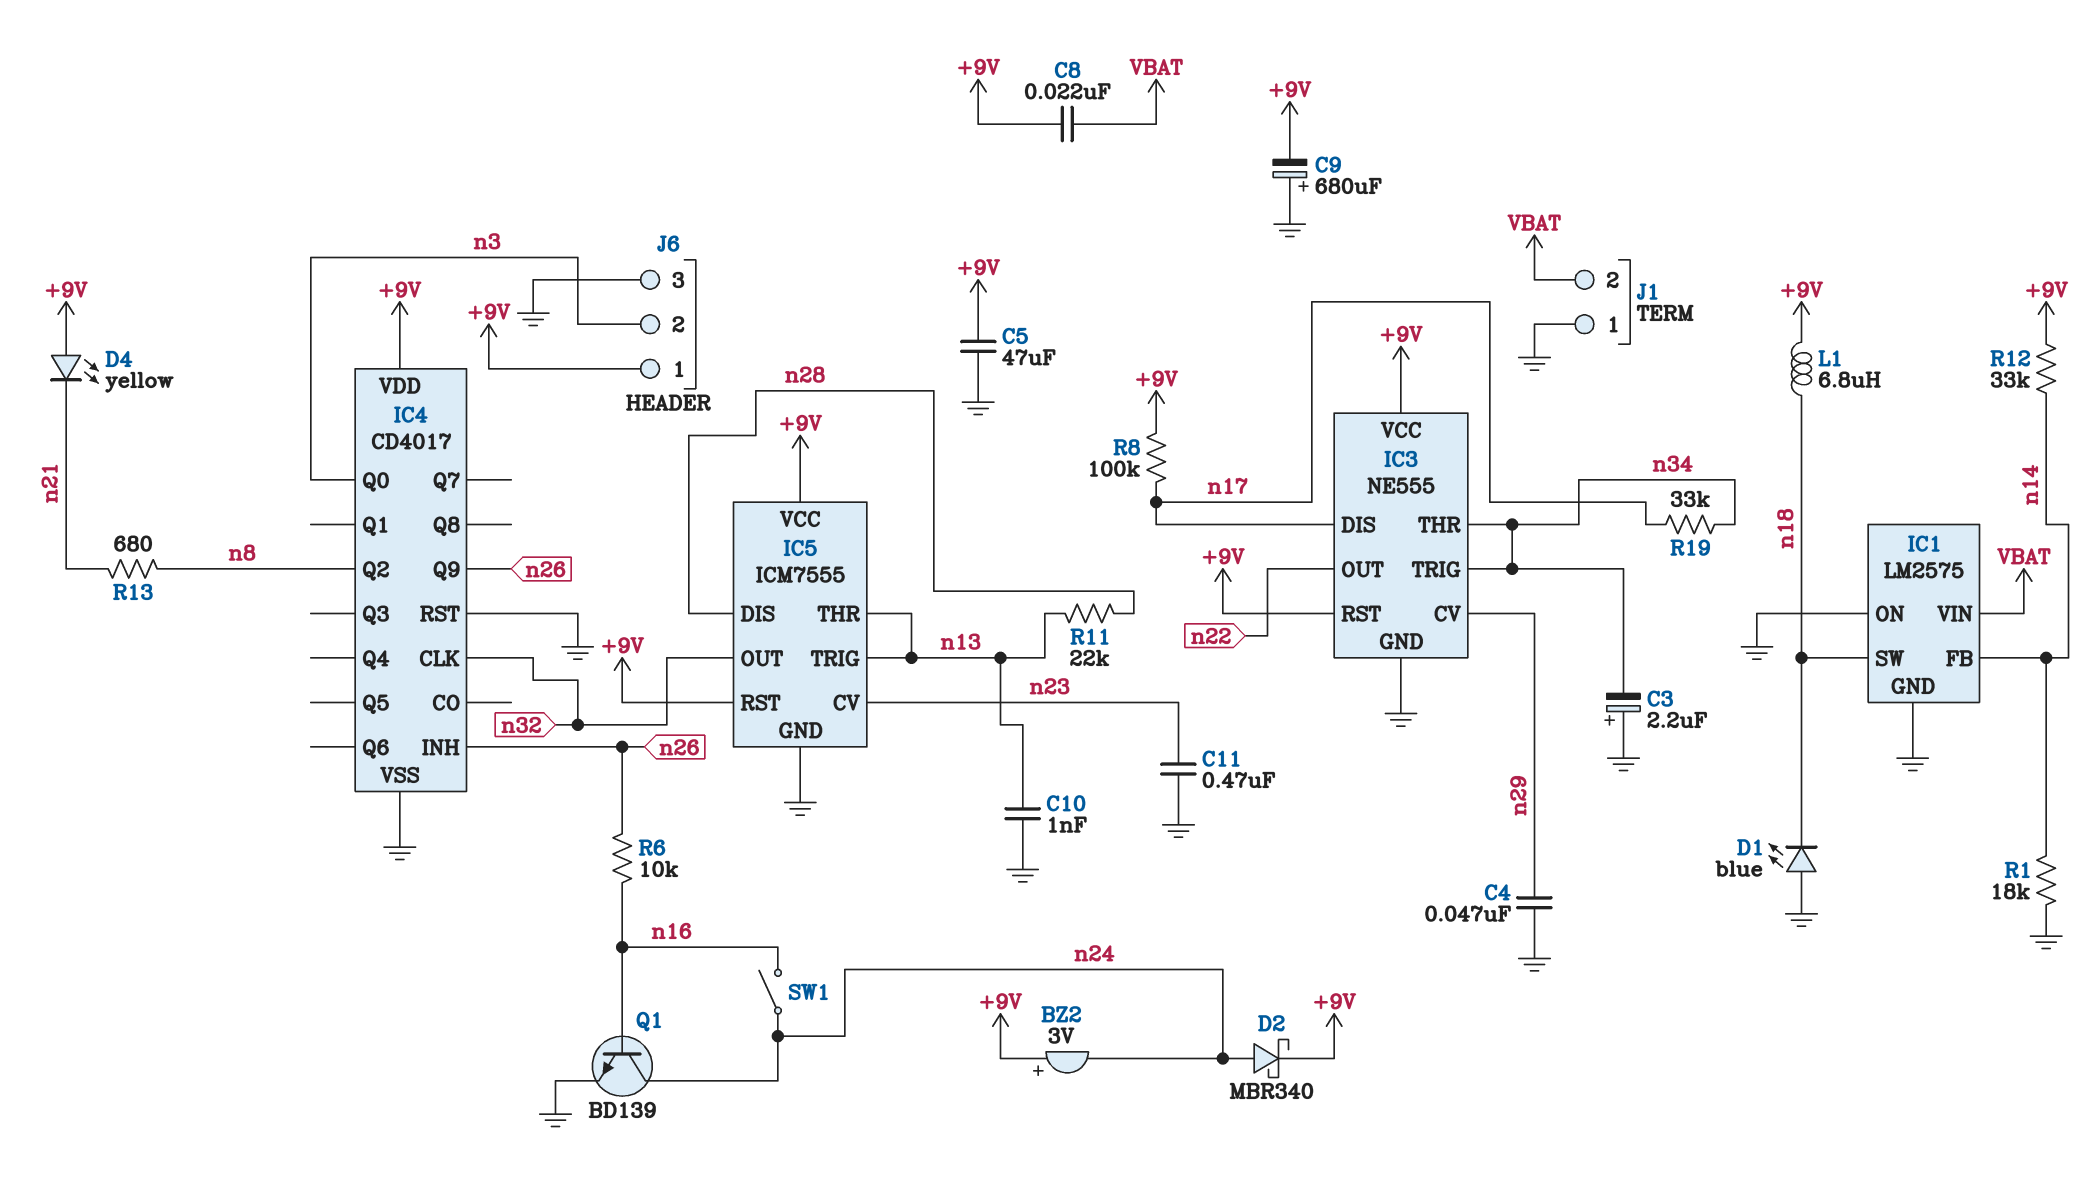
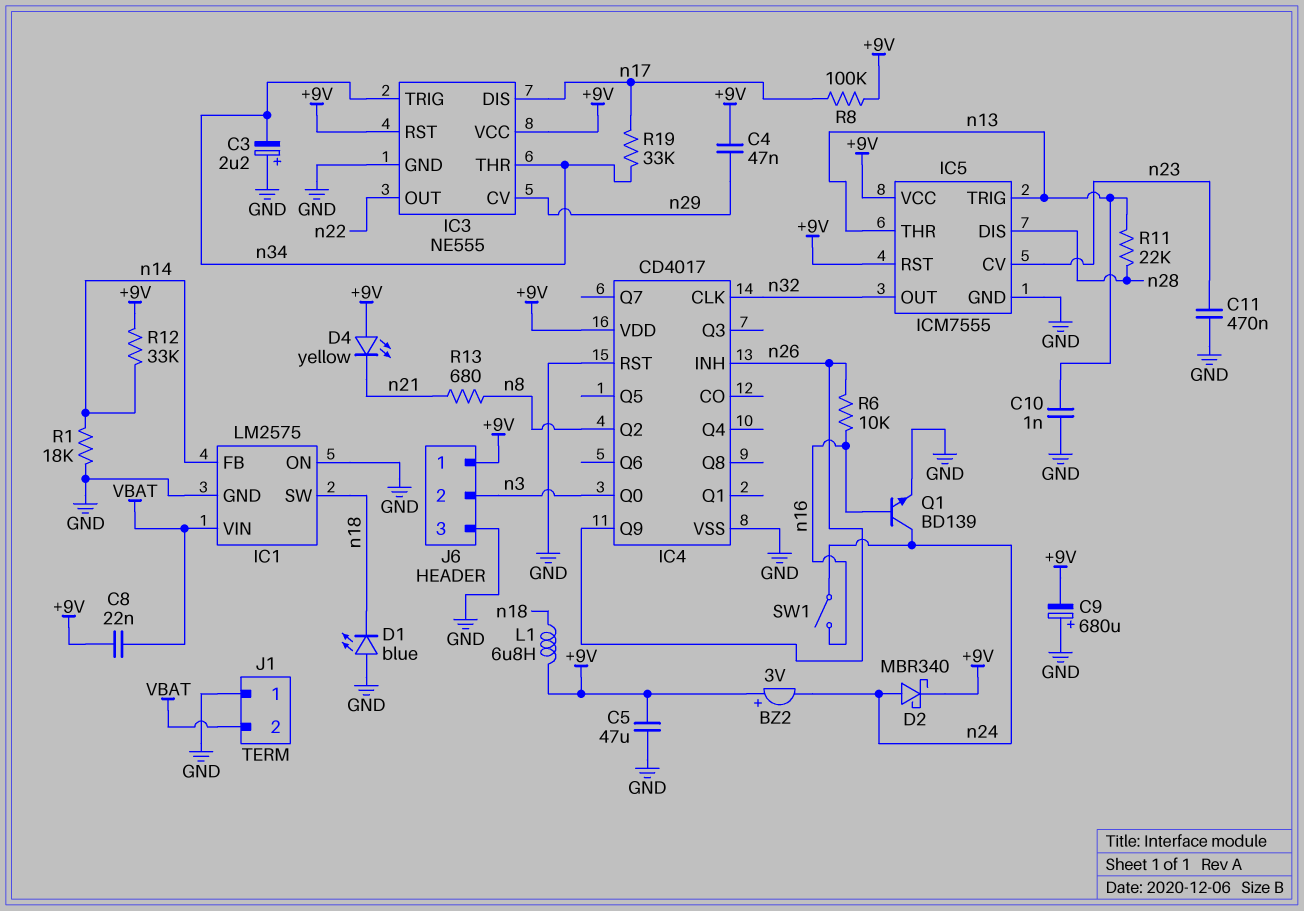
C4: 47nF (GND, n29) -> 47nF (+9V, n29)

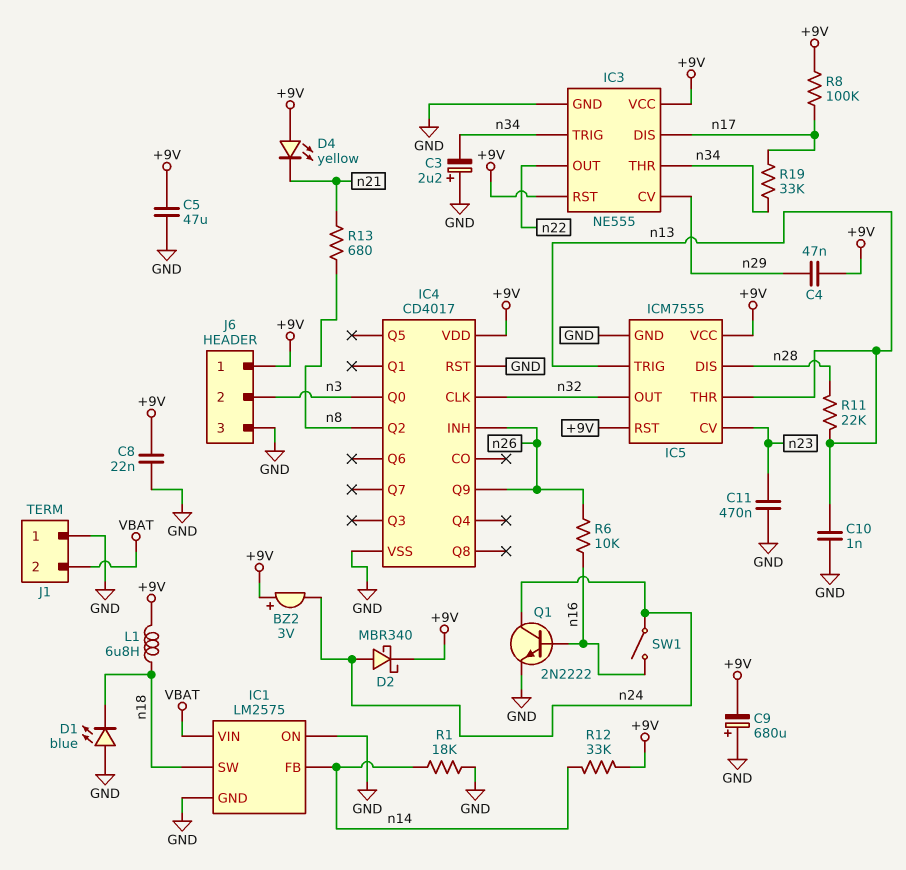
C8: 22nF (+9V, VBAT) -> 22nF (+9V, GND)
Q1: NPN BD139 (B n16, C n24, E GND) -> NPN 2N2222 (B n16, C n24, E GND)

